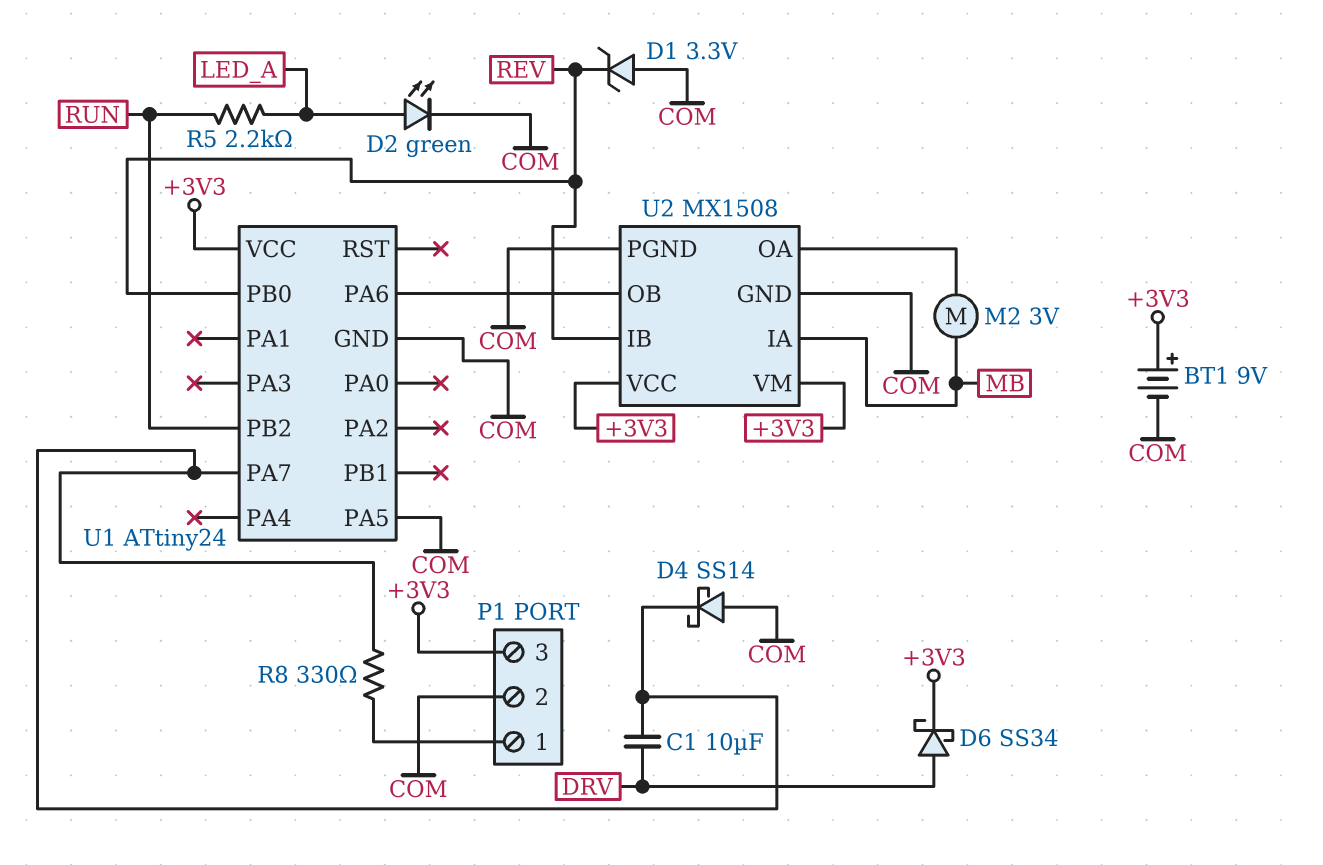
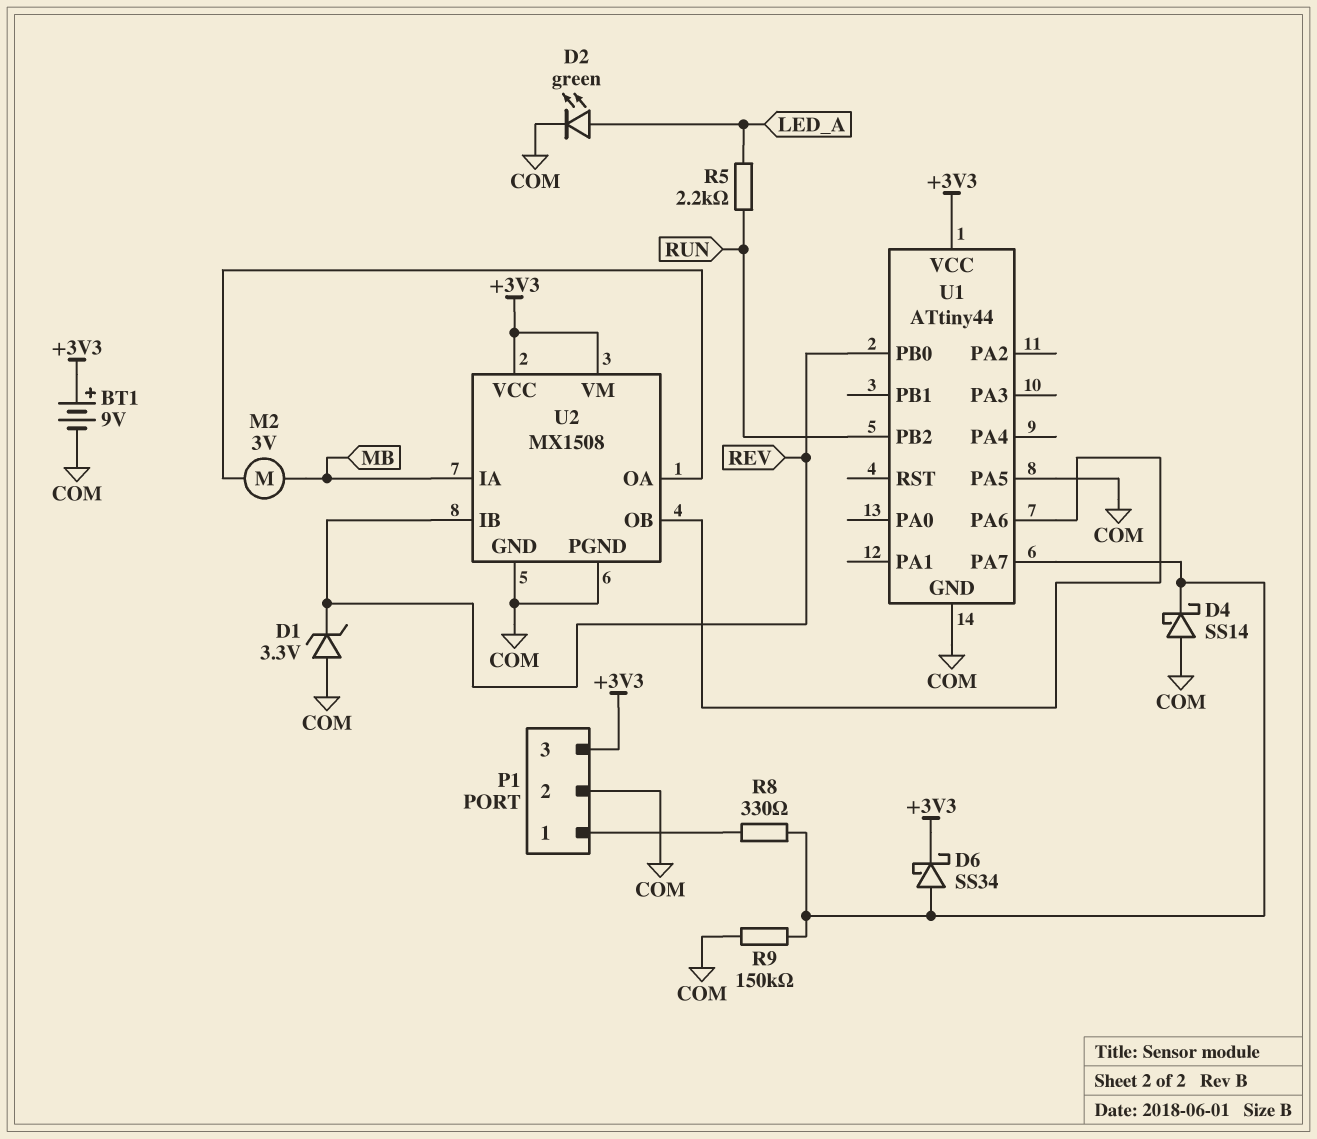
C1: 10uF (DRV, U1/PA7) -> none
D6: schottky SS34 (A DRV, K +3V3) -> schottky SS34 (A U1/PA7, K +3V3)
R9: none -> 150k (COM, U1/PA7)
U1: ATtiny24 -> ATtiny44

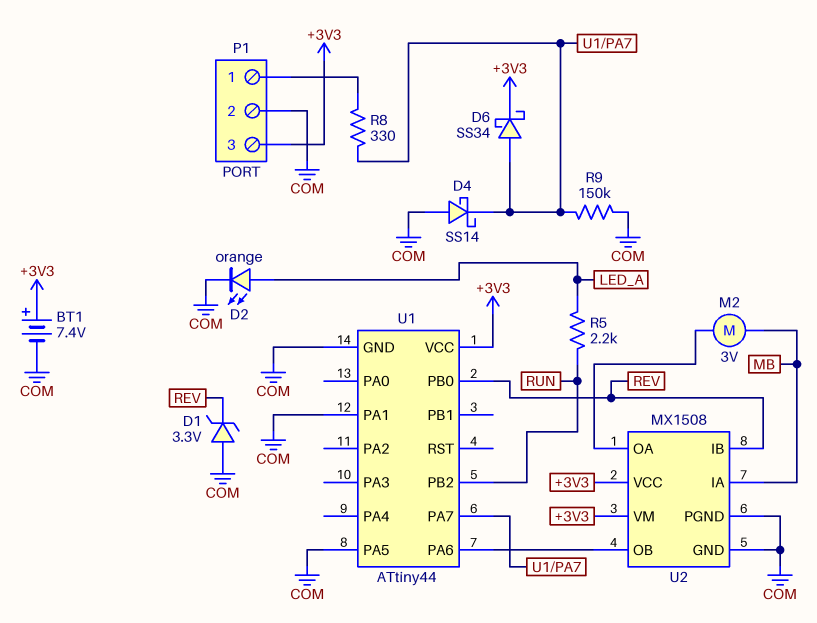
BT1: 9V (plus +3V3, minus COM) -> 7.4V (plus +3V3, minus COM)
D2: LED green (A LED_A, K COM) -> LED orange (A LED_A, K COM)
U1 pin PA1: none -> COM

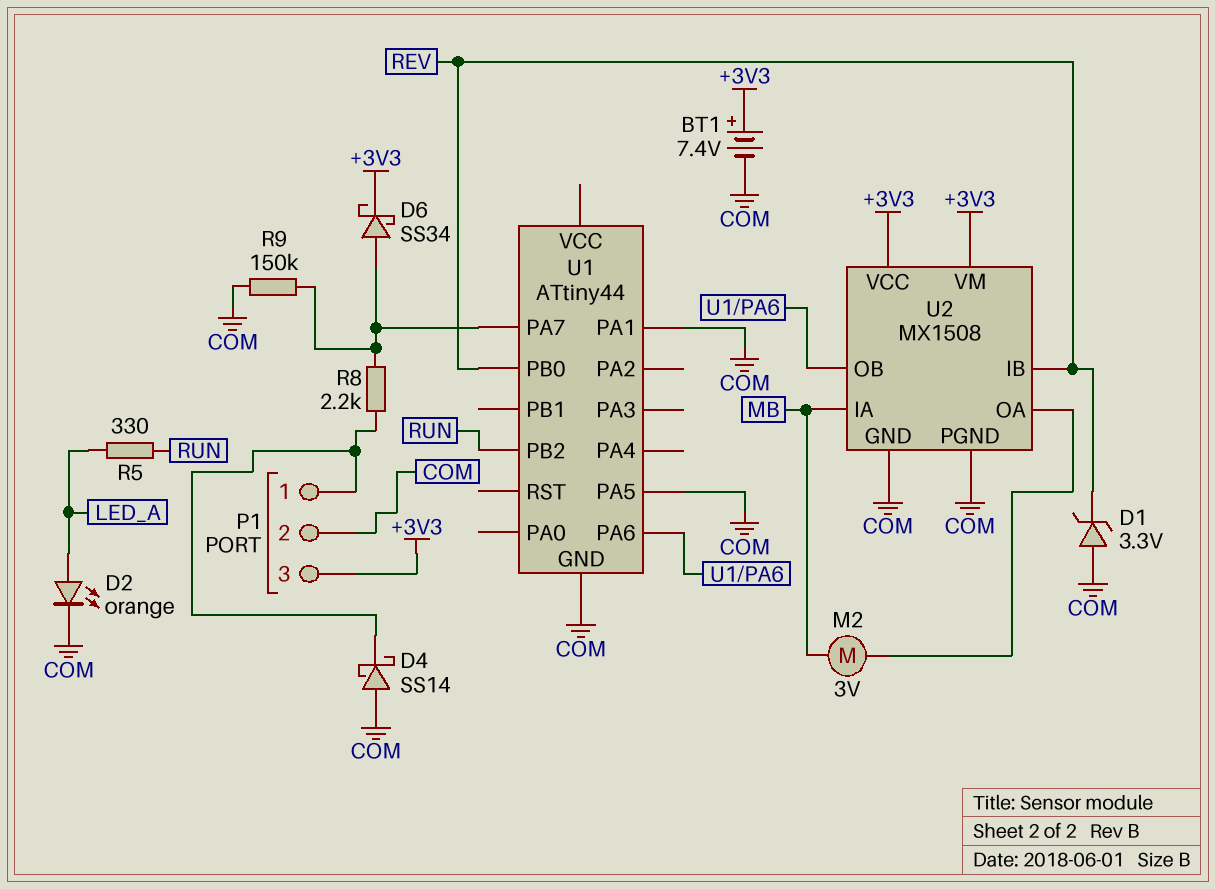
D4: schottky SS14 (A COM, K U1/PA7) -> schottky SS14 (A COM, K P1/1)
R5: 2.2k (LED_A, RUN) -> 330 (LED_A, RUN)
R8: 330 (P1/1, U1/PA7) -> 2.2k (P1/1, U1/PA7)
U1 pin VCC: +3V3 -> none

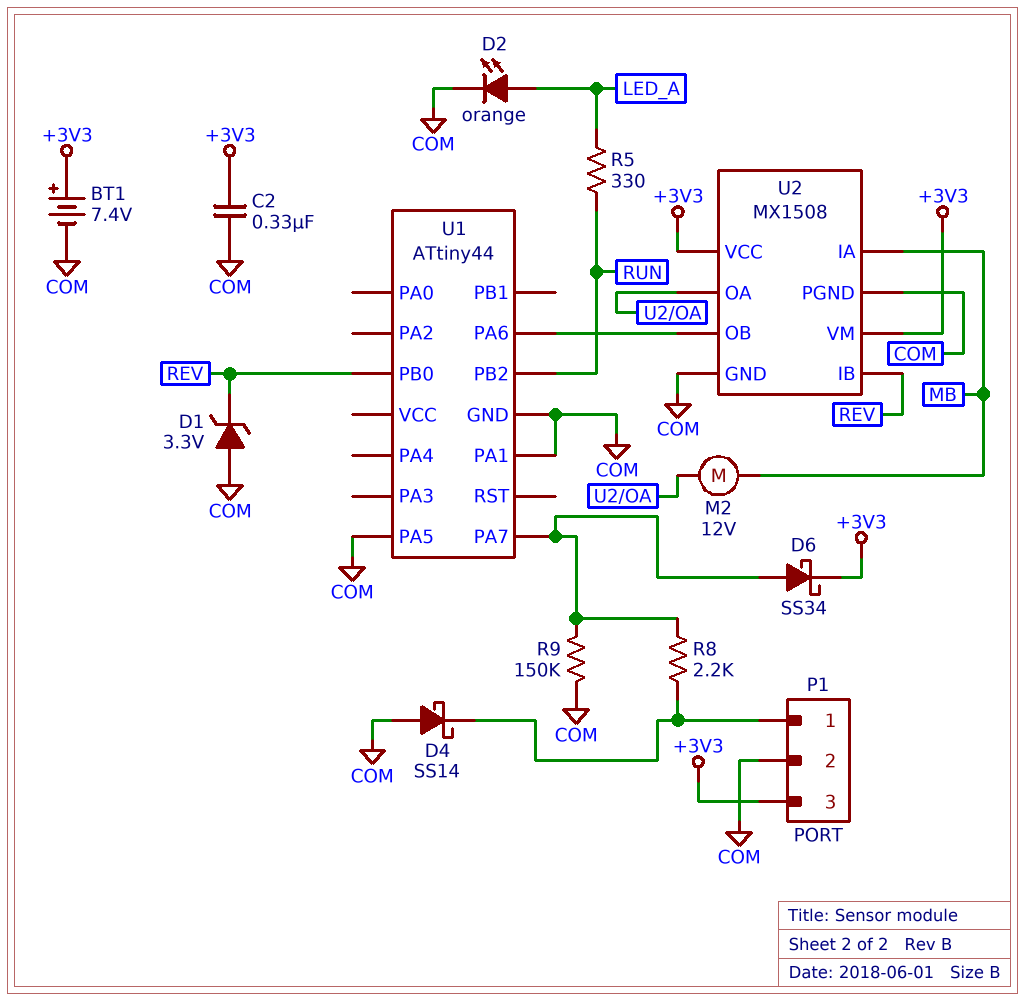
C2: none -> 330nF (+3V3, COM)
M2: motor 3V (MB, U2/OA) -> motor 12V (MB, U2/OA)

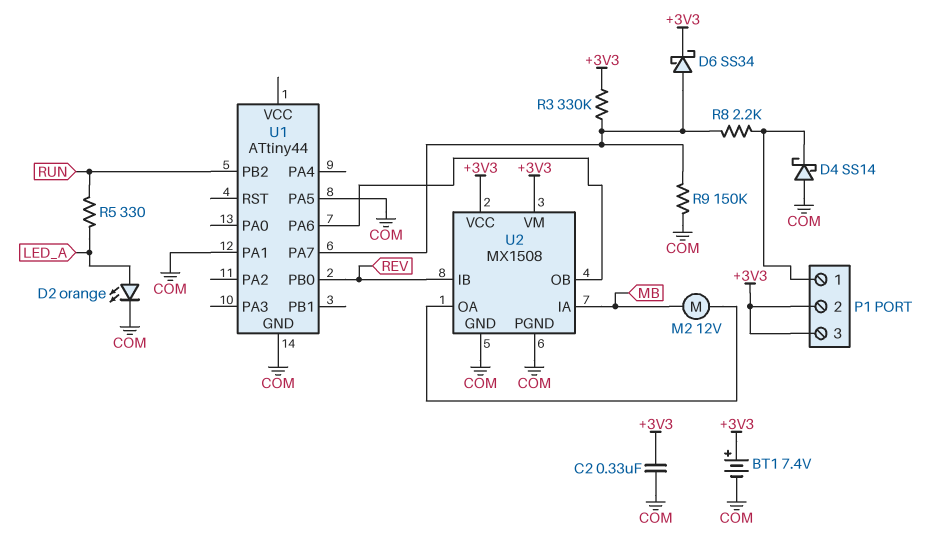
D1: zener 3.3V (A COM, K REV) -> none
P1 pin 2: COM -> +3V3
R3: none -> 330k (+3V3, U1/PA7)

